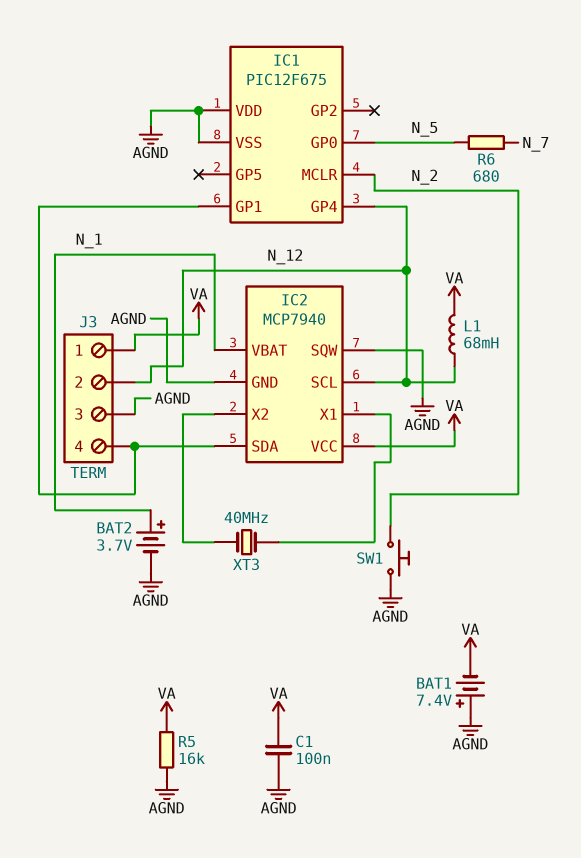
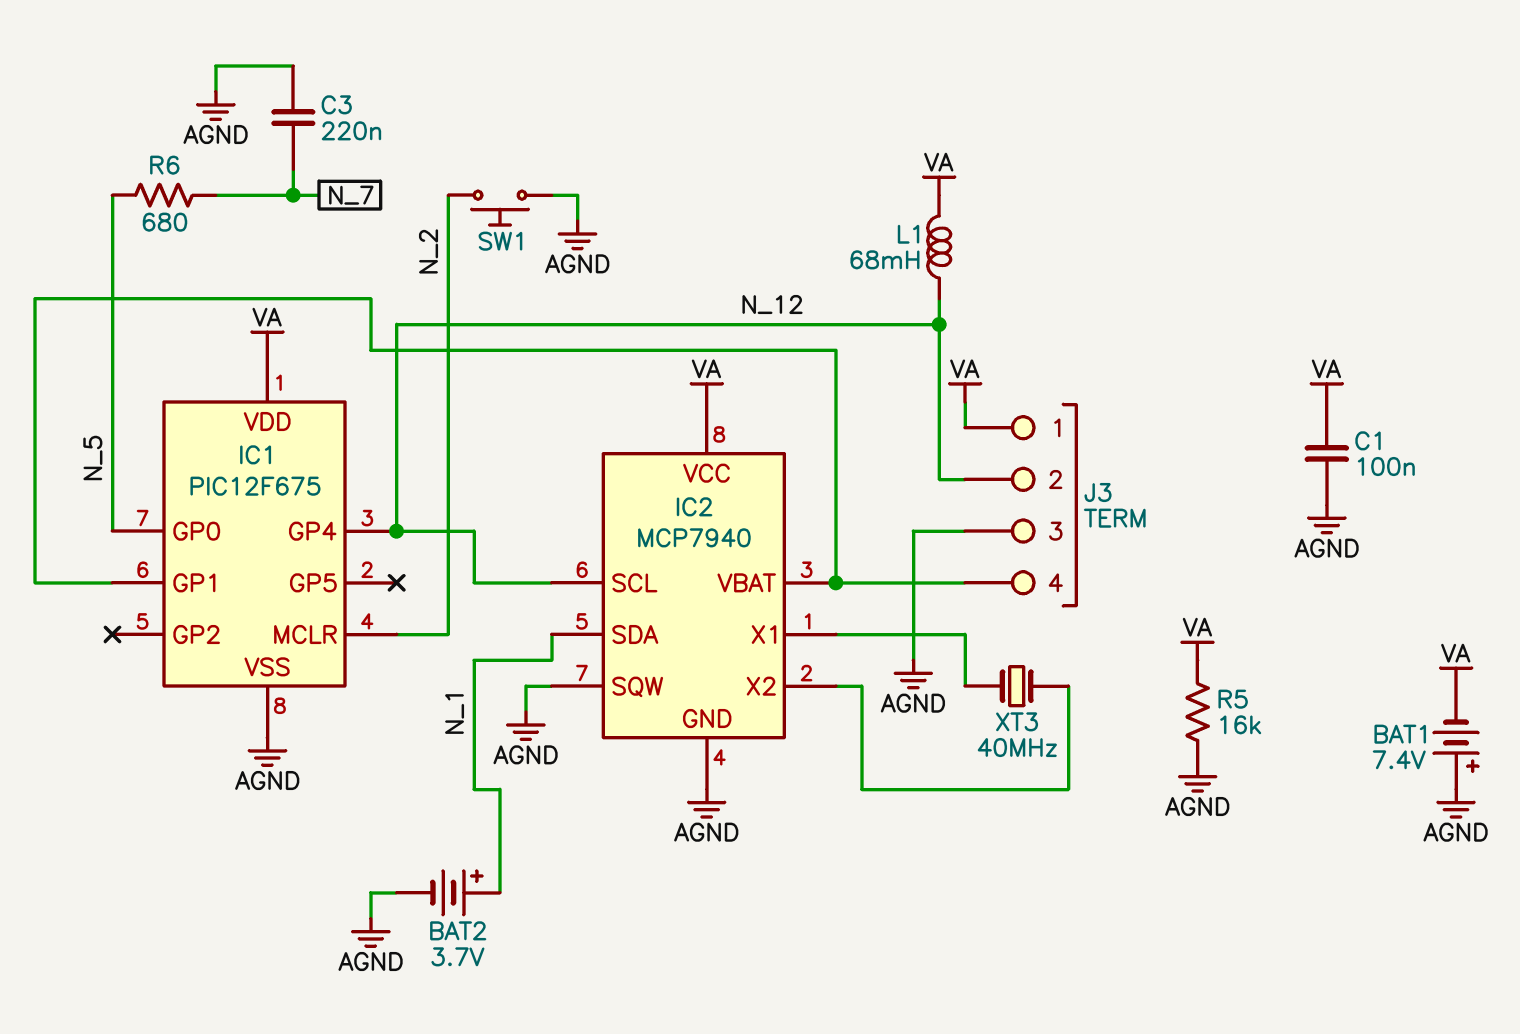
C3: none -> 220nF (AGND, N_7)
IC1 pin VDD: AGND -> VA
IC2 pin SDA: IC1/GP1 -> N_1
IC2 pin VBAT: N_1 -> IC1/GP1

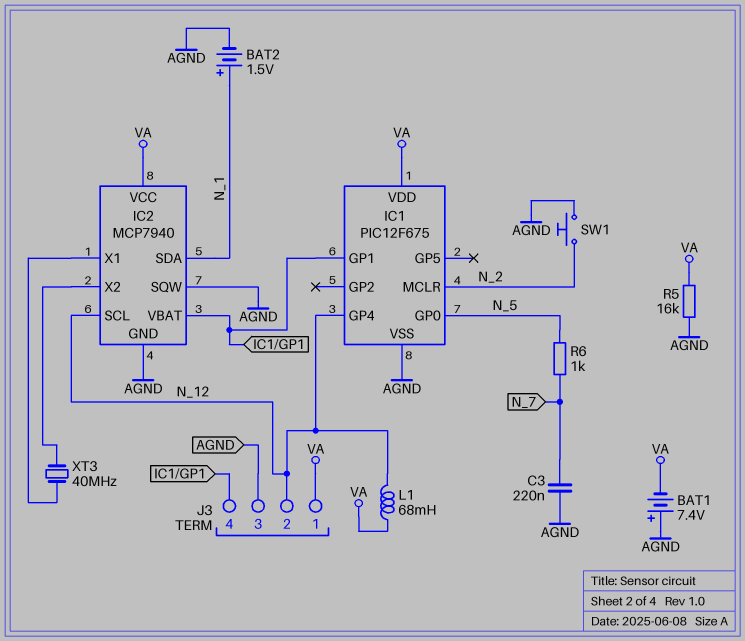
BAT2: 3.7V (plus N_1, minus AGND) -> 1.5V (plus N_1, minus AGND)
C1: 100nF (AGND, VA) -> none
R6: 680 (N_5, N_7) -> 1k (N_5, N_7)

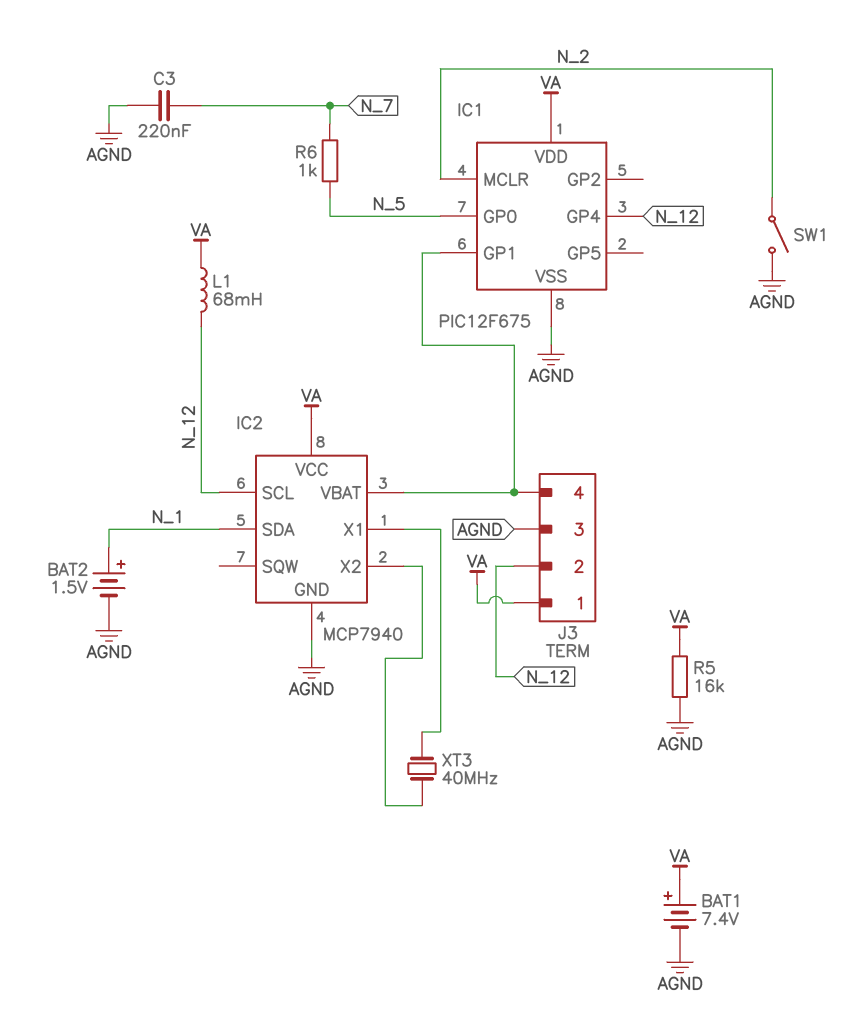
BAT1: 7.4V (plus AGND, minus VA) -> 7.4V (plus VA, minus AGND)
IC2 pin SQW: AGND -> none
SW1: button (AGND, N_2) -> switch (AGND, N_2)

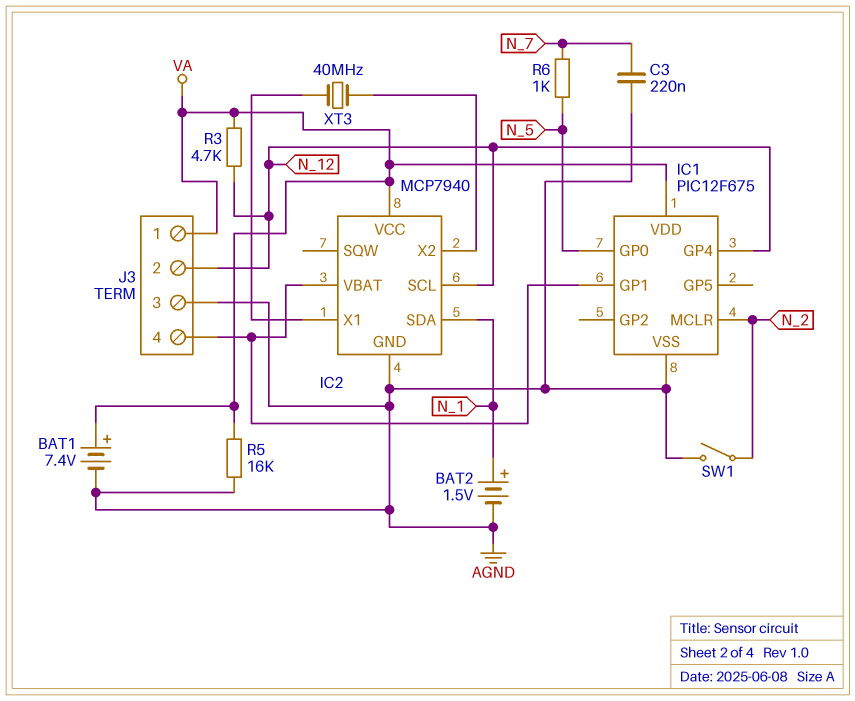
L1: 68mH (N_12, VA) -> none
R3: none -> 4.7k (N_12, VA)

